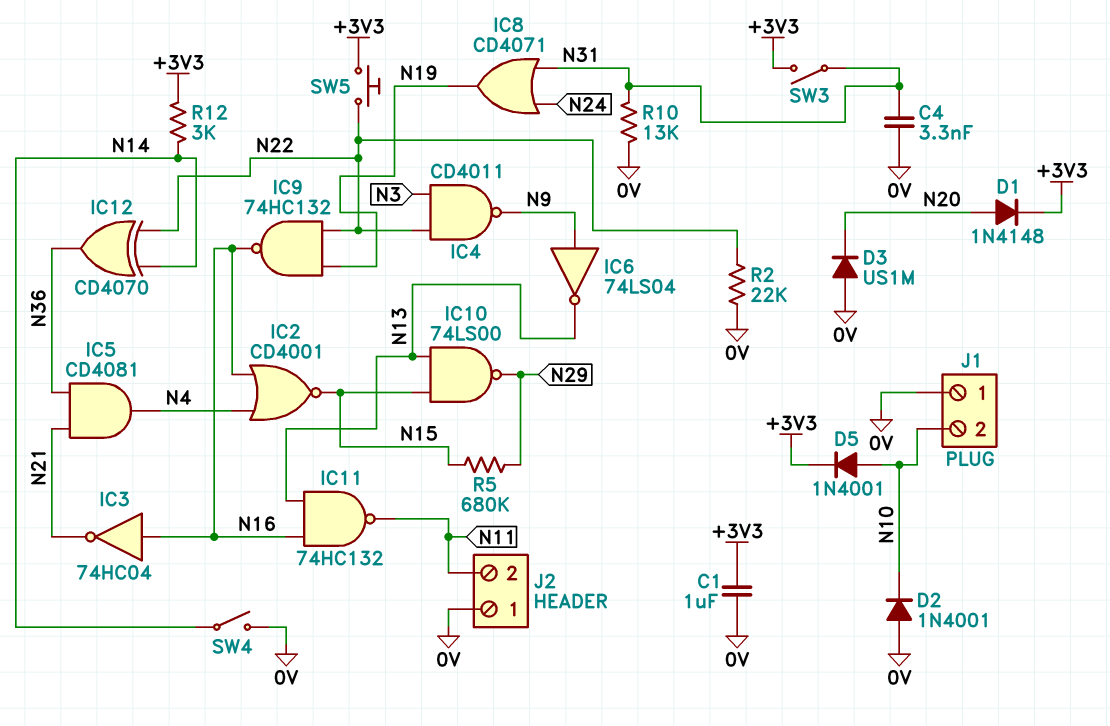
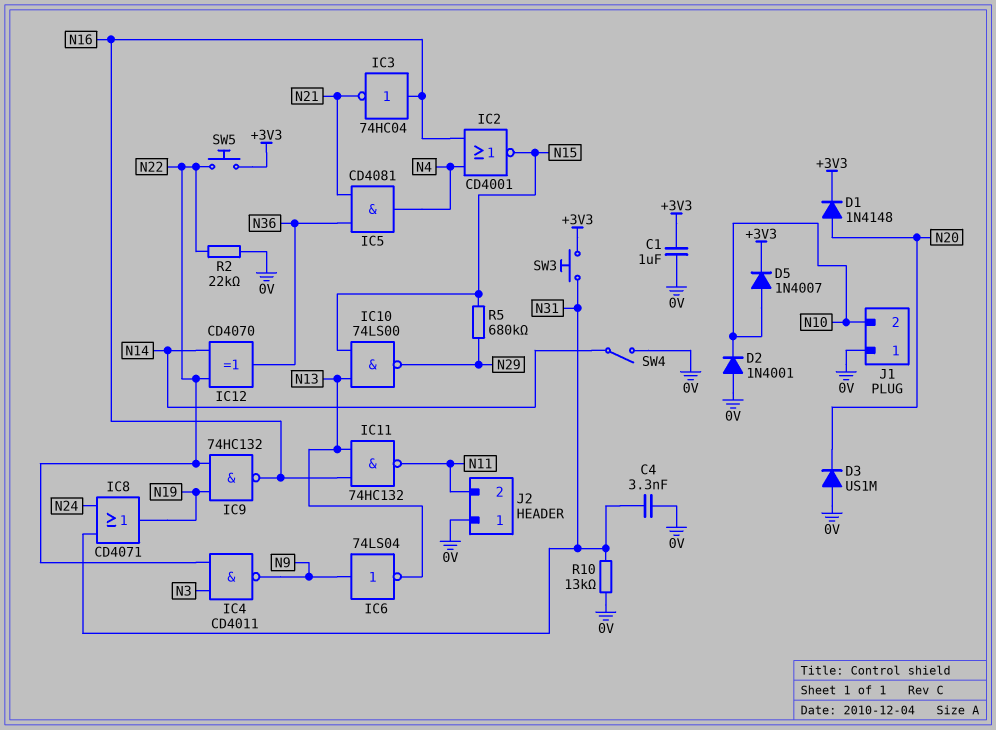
D5: diode 1N4001 (A N10, K +3V3) -> diode 1N4007 (A N10, K +3V3)
R12: 3k (+3V3, N14) -> none
SW3: switch (+3V3, N31) -> button (+3V3, N31)

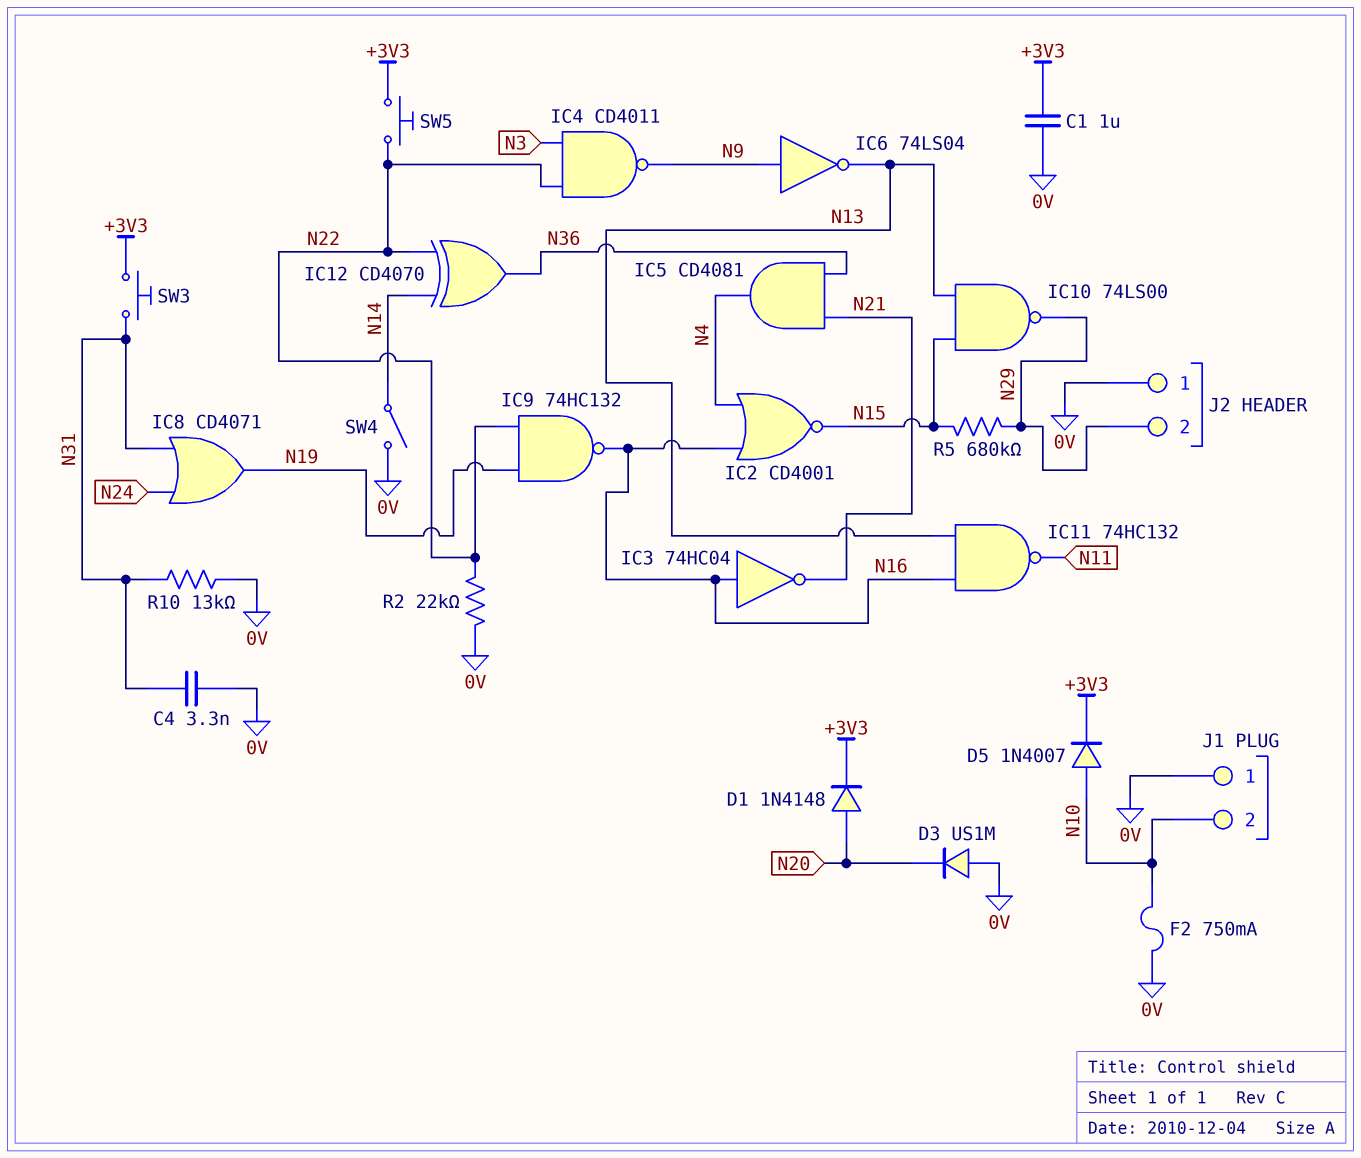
D2: diode 1N4001 (A 0V, K N10) -> none
F2: none -> 750mA (0V, N10)
J2 pin 2: N11 -> N29

